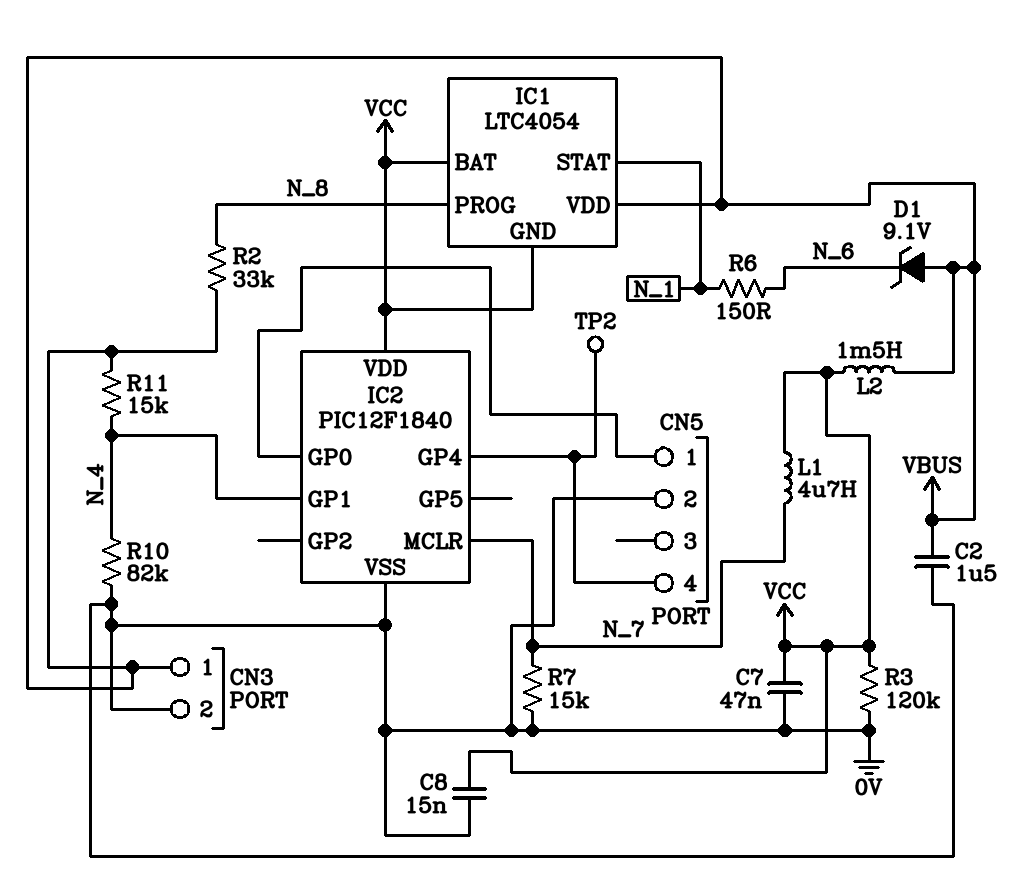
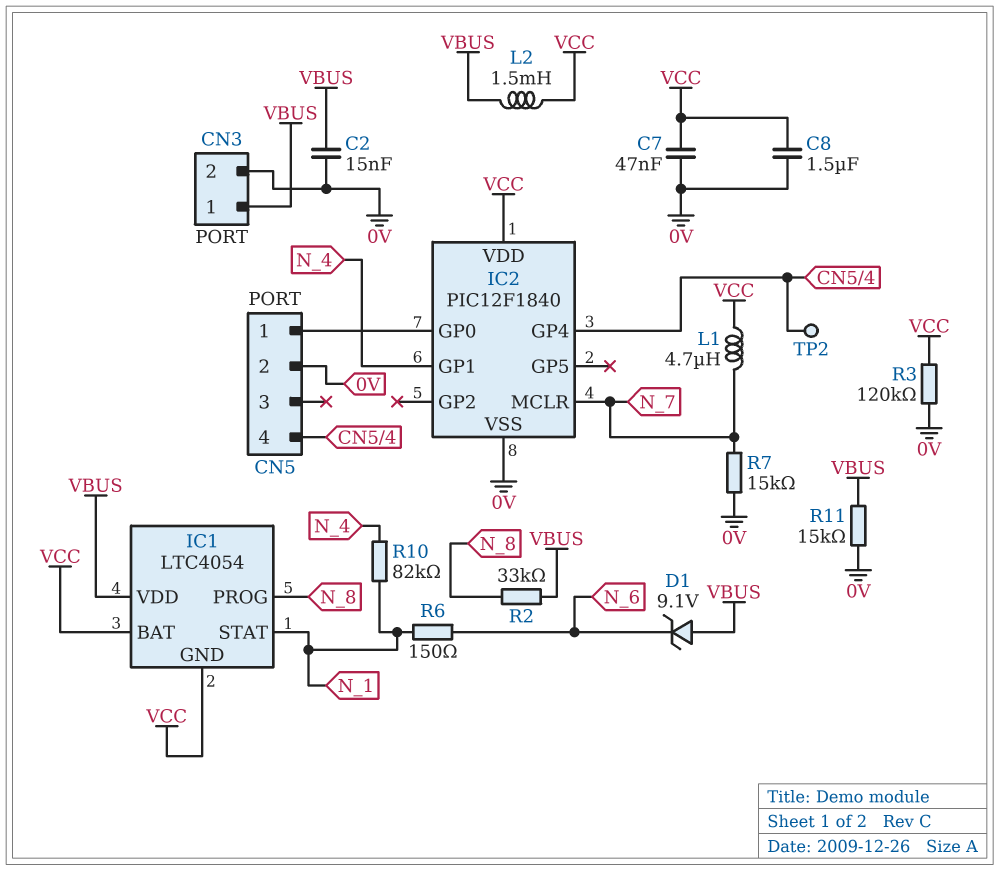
C2: 1.5uF (0V, VBUS) -> 15nF (0V, VBUS)
C8: 15nF (0V, VCC) -> 1.5uF (0V, VCC)
R10: 82k (0V, N_4) -> 82k (N_1, N_4)
R11: 15k (N_4, VBUS) -> 15k (0V, VBUS)

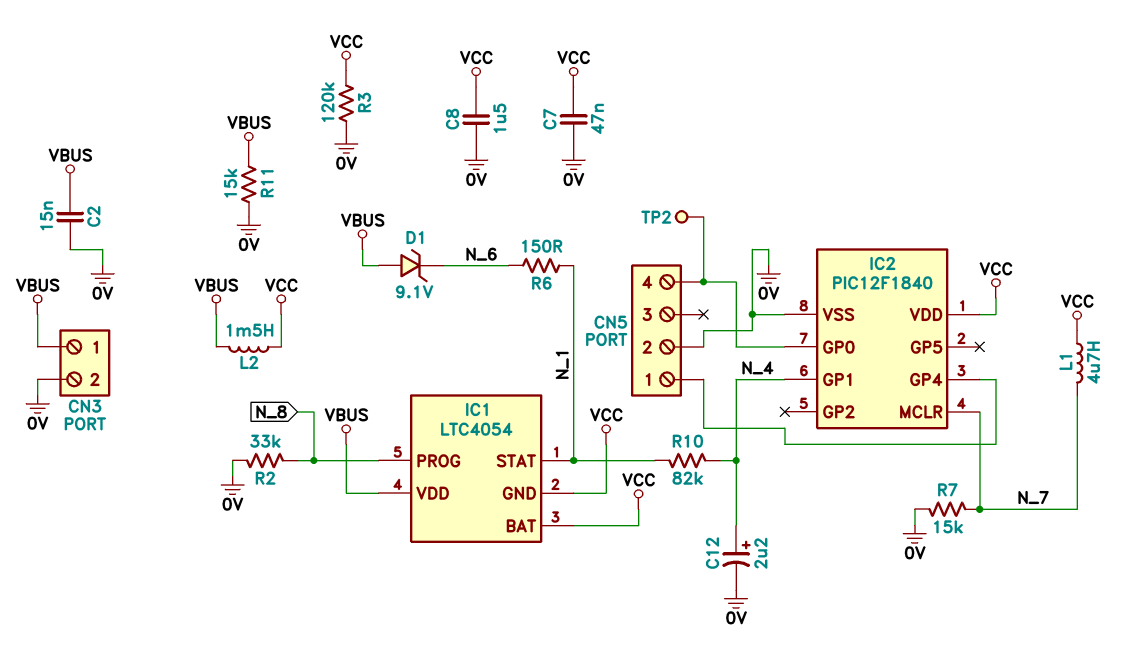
C12: none -> 2.2uF (plus N_4, minus 0V)
IC2 pin GP0: CN5/1 -> CN5/4
IC2 pin GP4: CN5/4 -> CN5/1
R2: 33k (N_8, VBUS) -> 33k (0V, N_8)

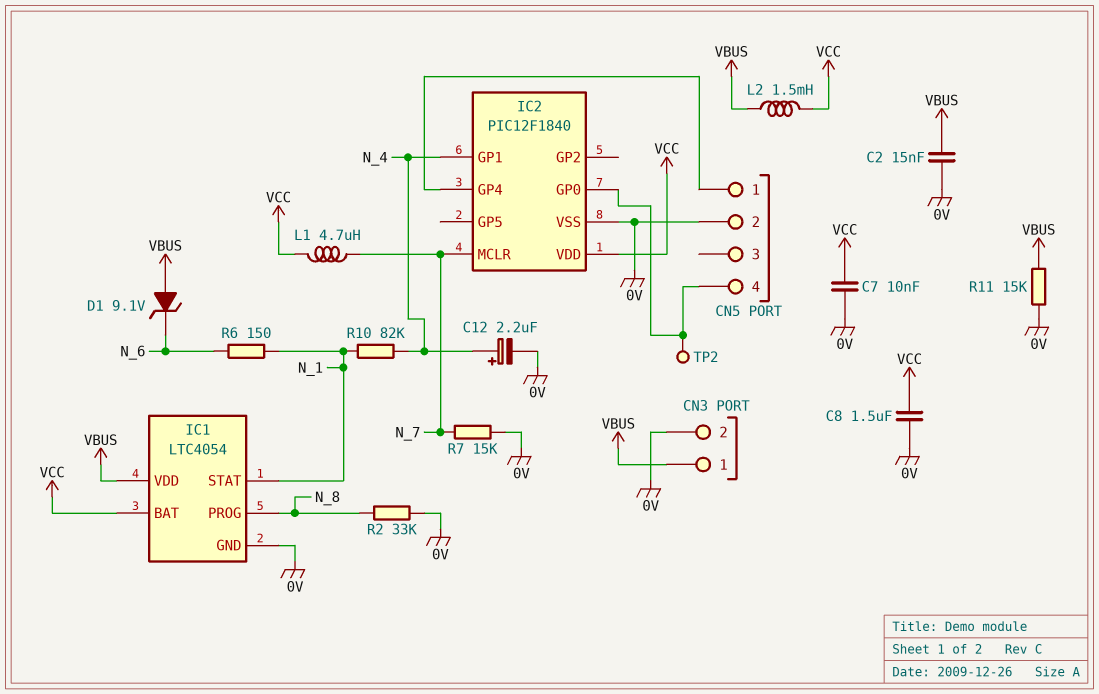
C7: 47nF (0V, VCC) -> 10nF (0V, VCC)
IC1 pin GND: VCC -> 0V
R3: 120k (0V, VCC) -> none

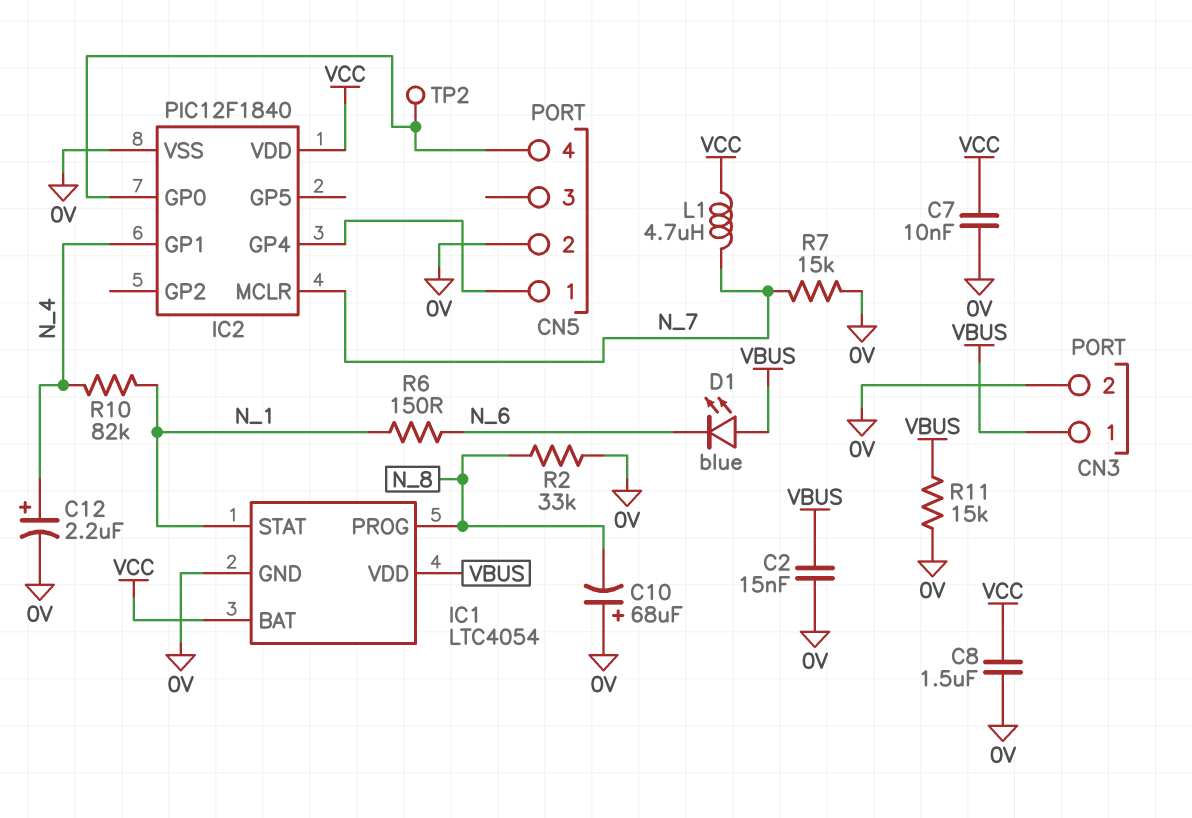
C10: none -> 68uF (plus 0V, minus N_8)
D1: zener 9.1V (A VBUS, K N_6) -> LED blue (A VBUS, K N_6)
L2: 1.5mH (VBUS, VCC) -> none

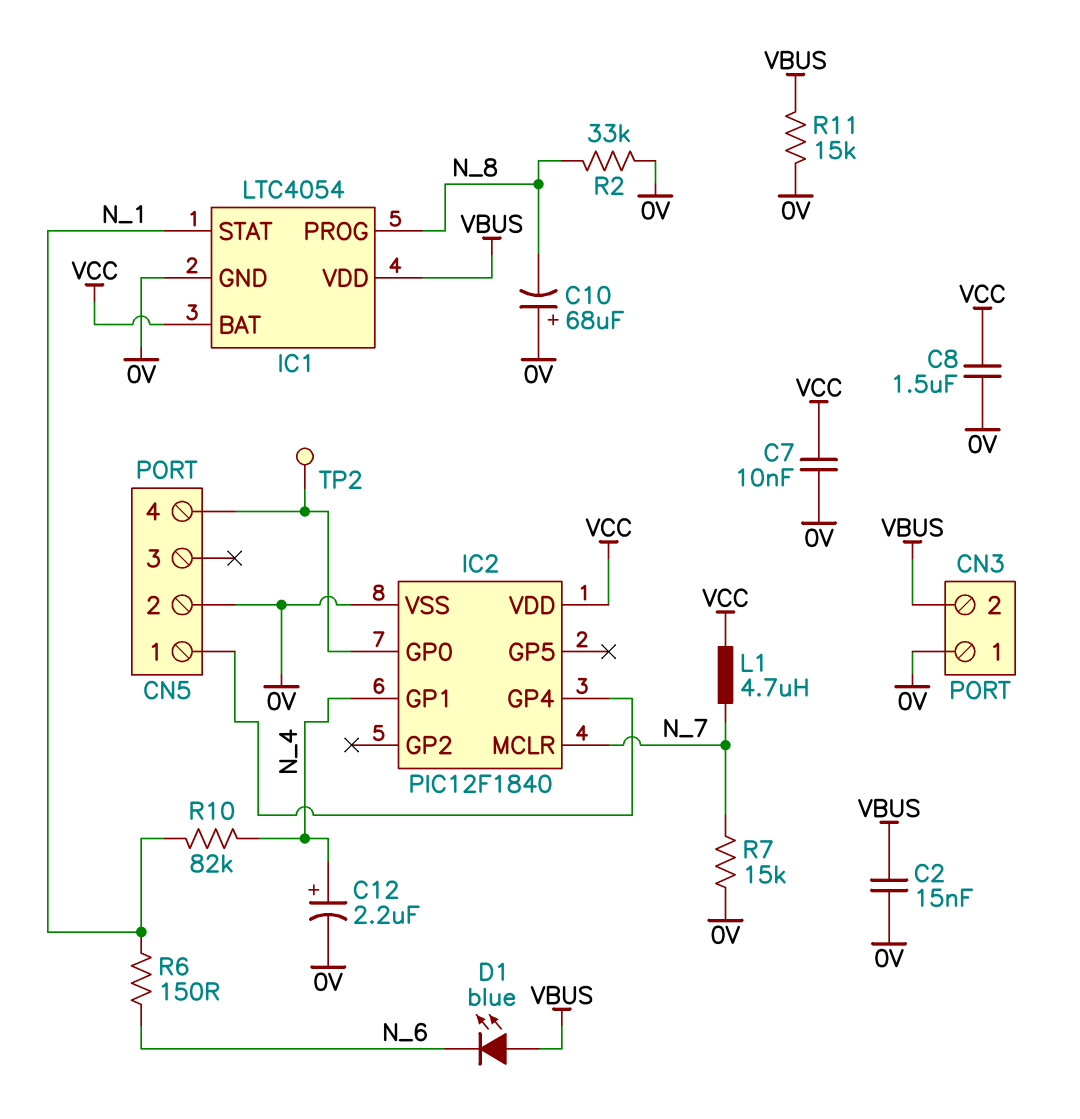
CN3 pin 1: VBUS -> 0V
CN3 pin 2: 0V -> VBUS

